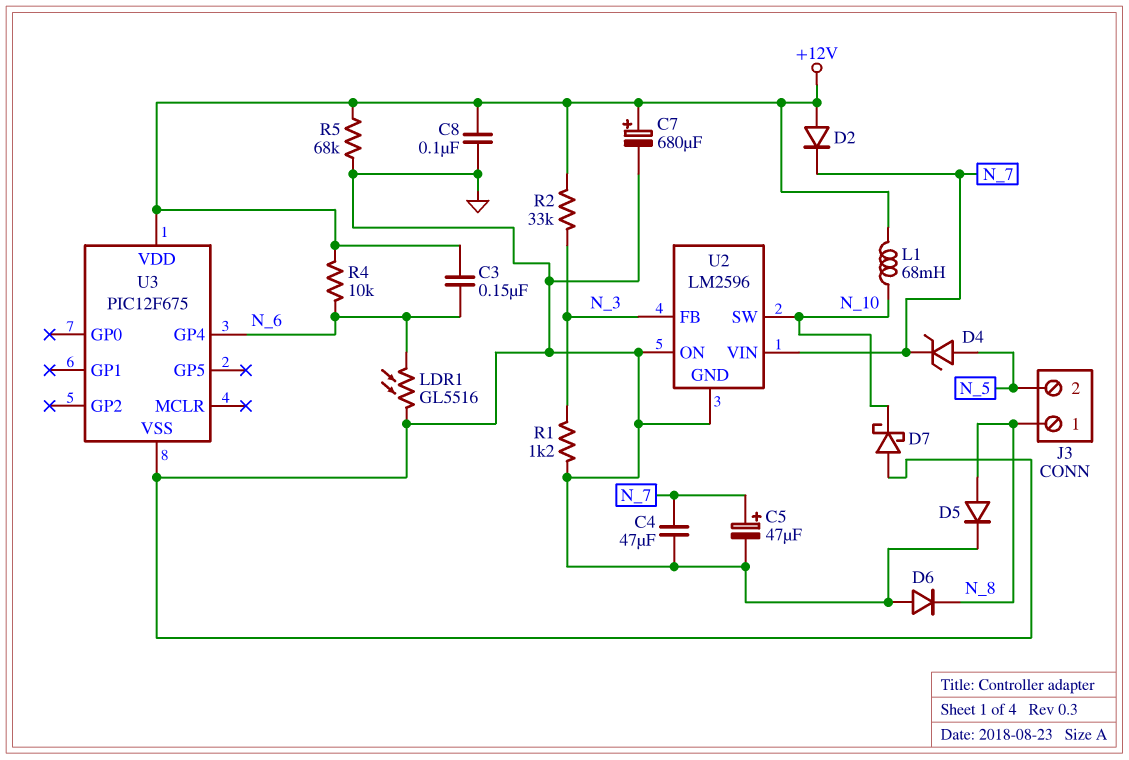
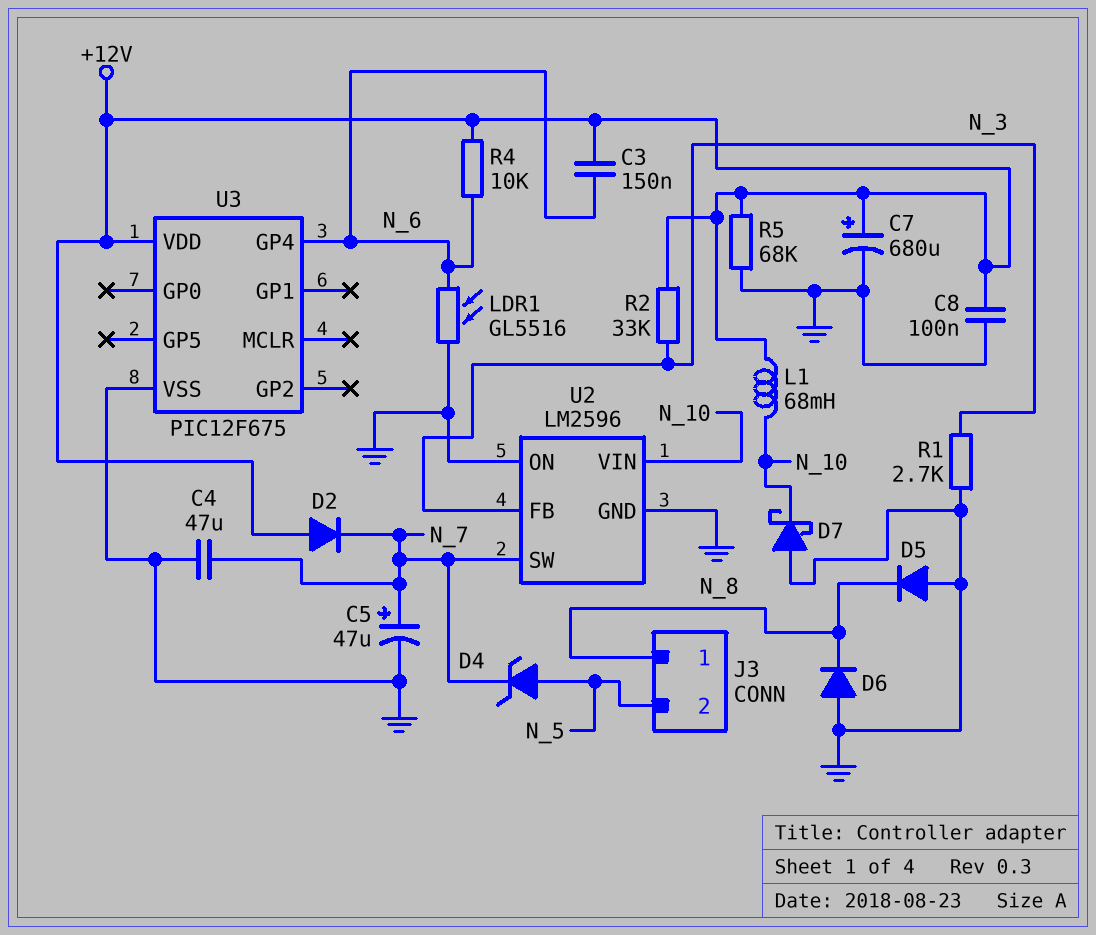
D5: diode (A N_8, K GND) -> diode (A GND, K N_8)
R1: 1.2k (GND, N_3) -> 2.7k (GND, N_3)
U2 pin SW: N_10 -> N_7
U2 pin VIN: N_7 -> N_10

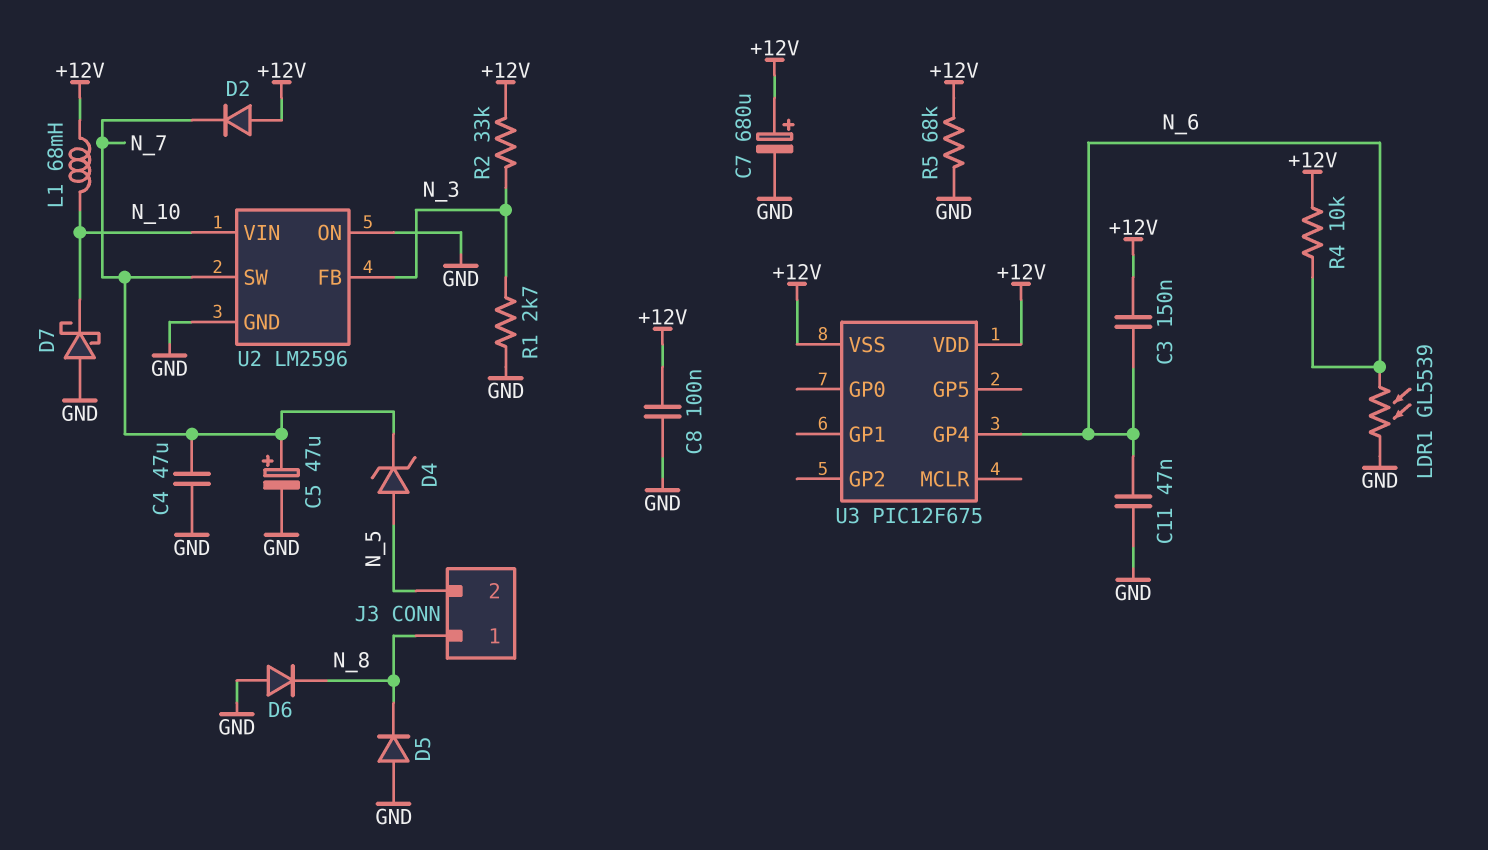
C11: none -> 47nF (GND, N_6)
LDR1: GL5516 (GND, N_6) -> GL5539 (GND, N_6)
U3 pin VSS: GND -> +12V

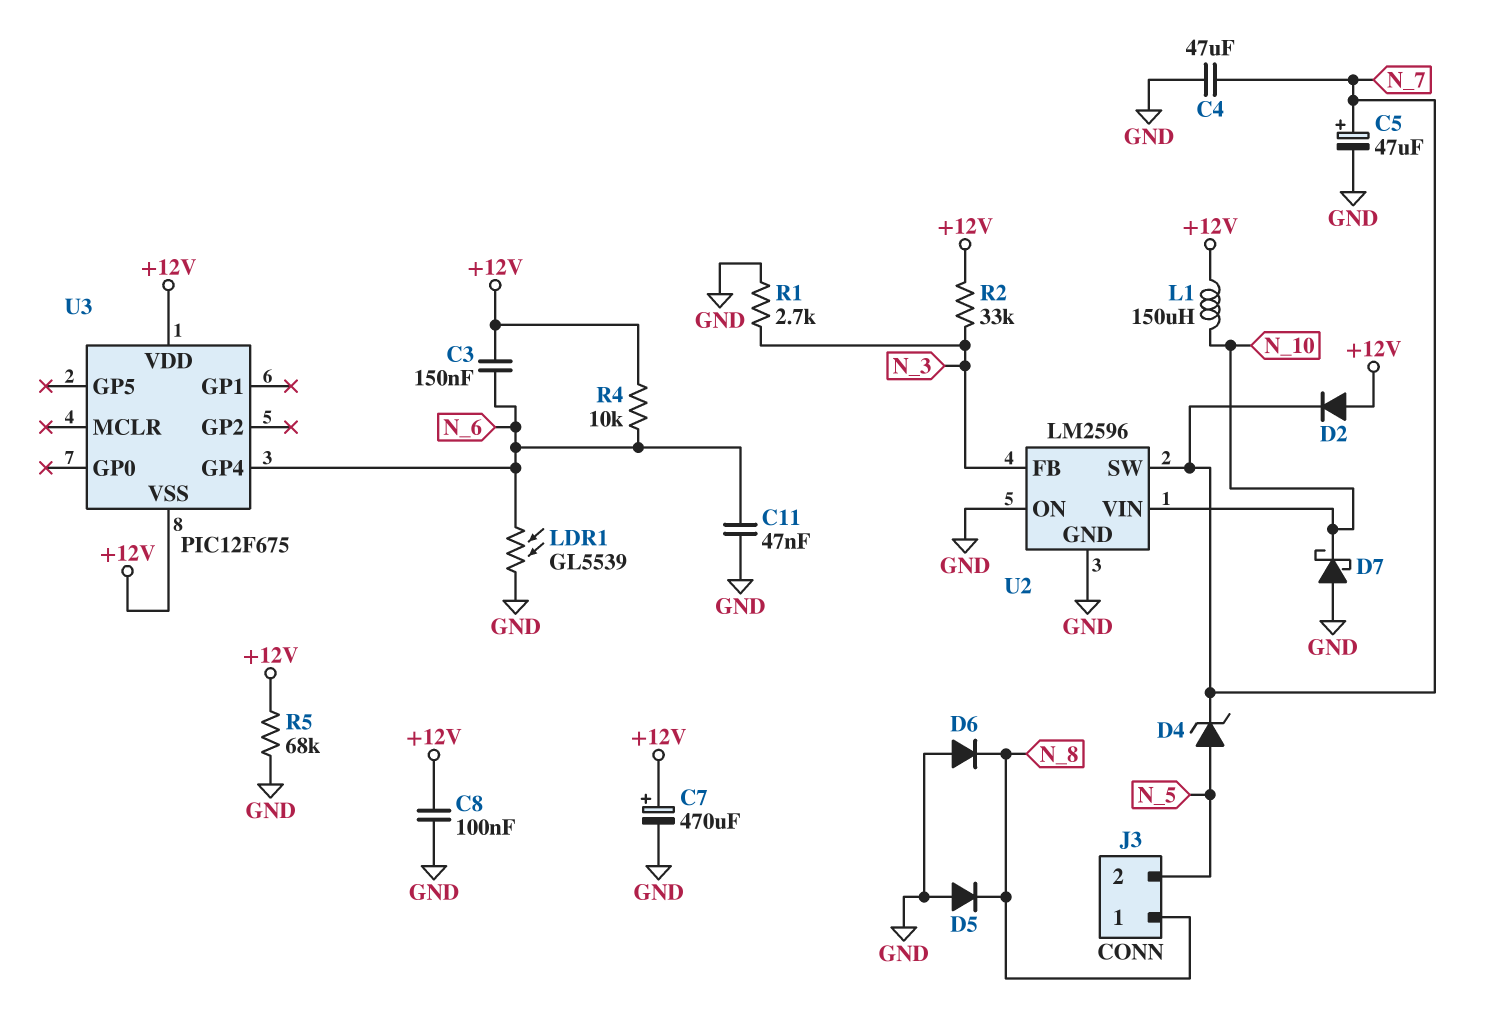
C7: 680uF (plus +12V, minus GND) -> 470uF (plus +12V, minus GND)
L1: 68mH (+12V, N_10) -> 150uH (+12V, N_10)

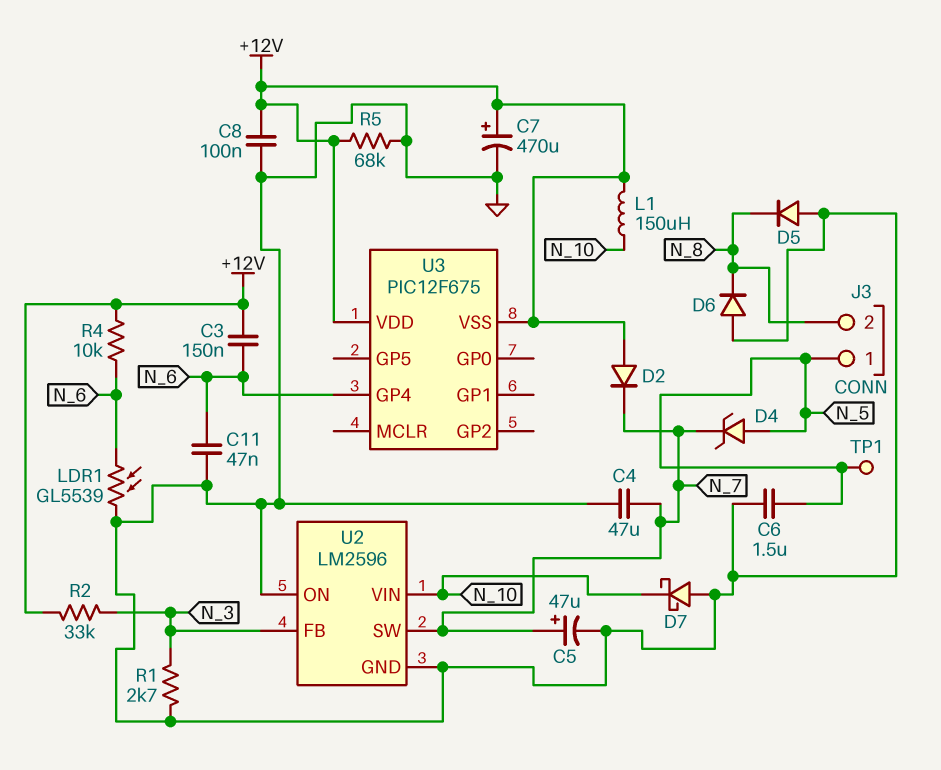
C6: none -> 1.5uF (GND, N_5)
J3 pin 1: N_8 -> N_5
J3 pin 2: N_5 -> N_8
TP1: none -> test point (N_5)

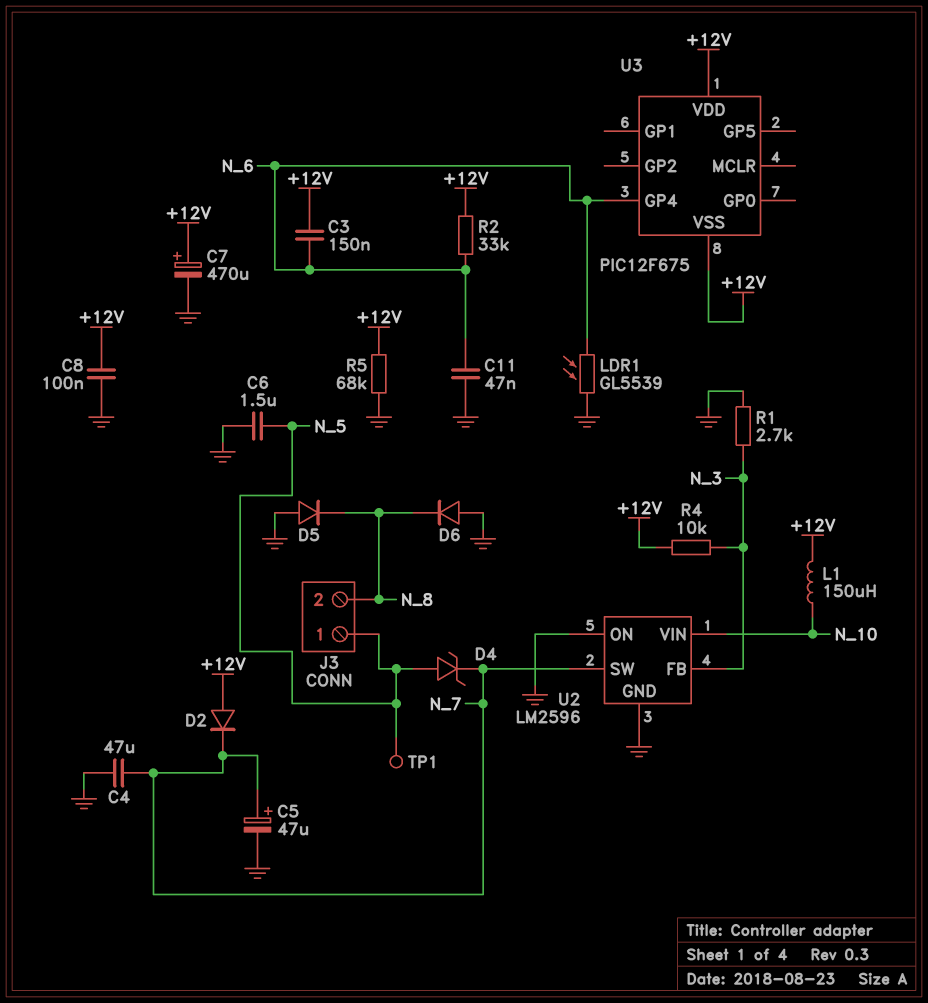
D7: schottky (A GND, K N_10) -> none
R2: 33k (+12V, N_3) -> 33k (+12V, N_6)
R4: 10k (+12V, N_6) -> 10k (+12V, N_3)

